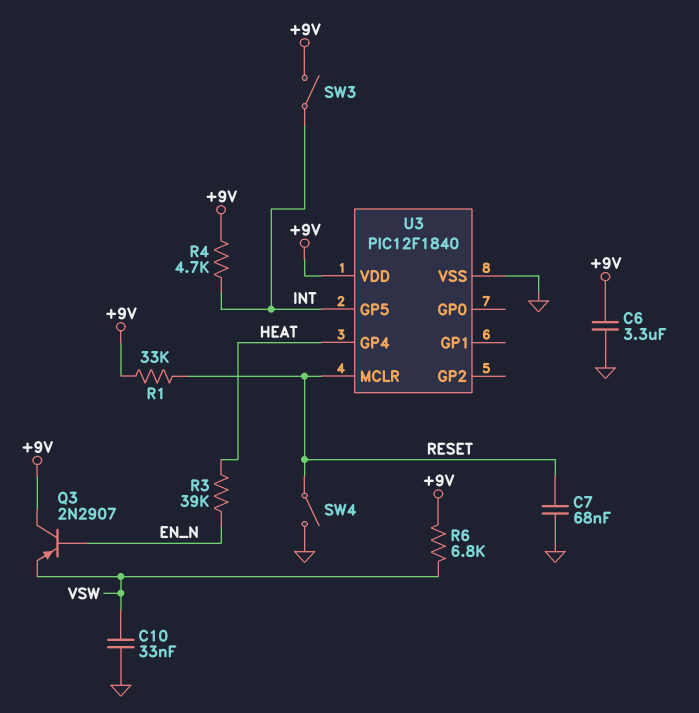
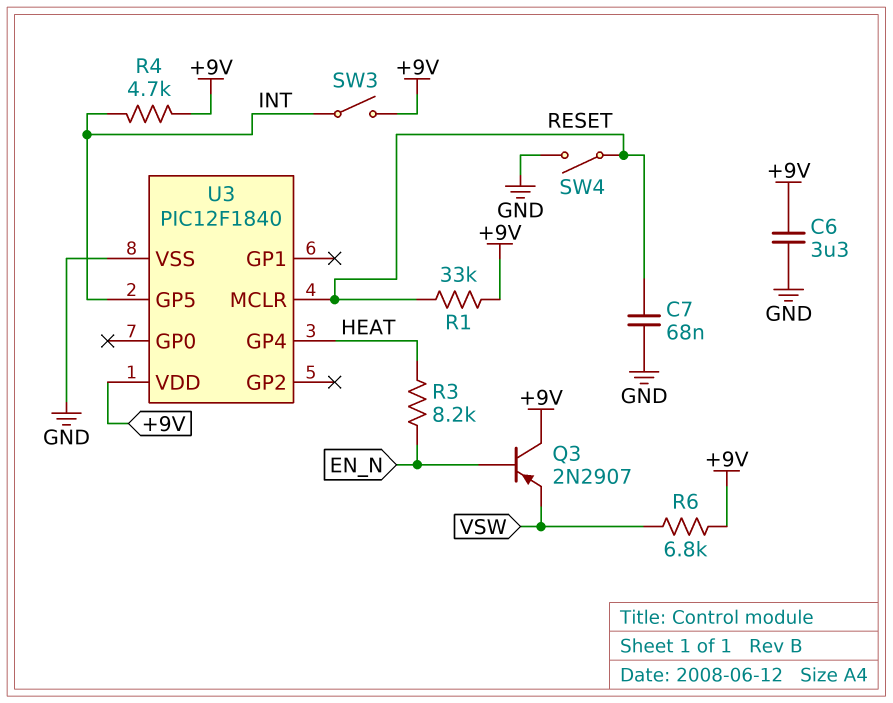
C10: 33nF (GND, VSW) -> none
R3: 39k (EN_N, HEAT) -> 8.2k (EN_N, HEAT)

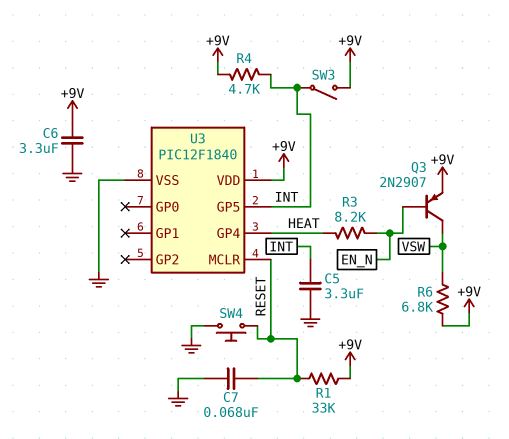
C5: none -> 3.3uF (GND, INT)
Q3: PNP 2N2907 (B EN_N, C +9V, E VSW) -> PNP 2N2907 (B EN_N, C VSW, E +9V)
SW4: switch (GND, RESET) -> button (GND, RESET)

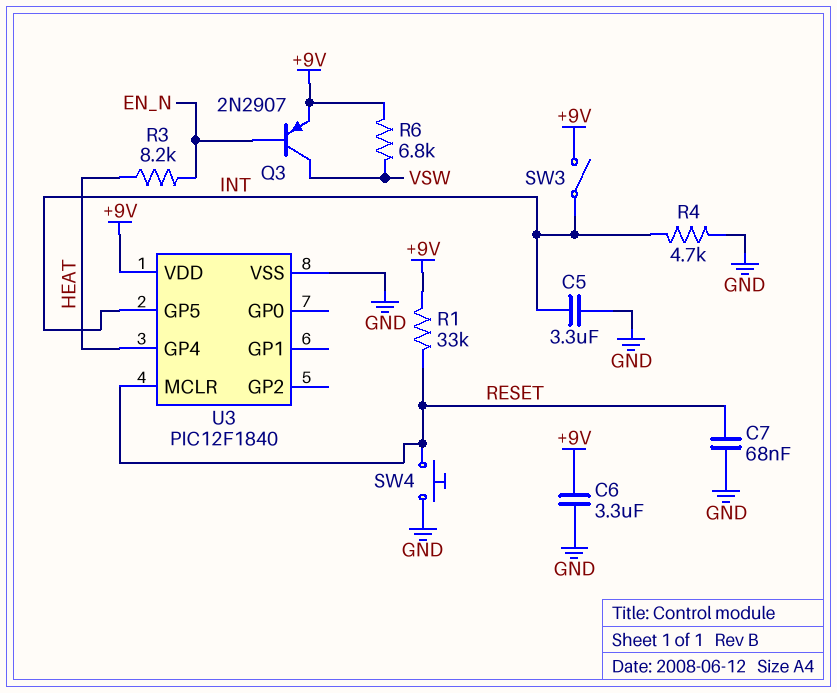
R4: 4.7k (+9V, INT) -> 4.7k (GND, INT)

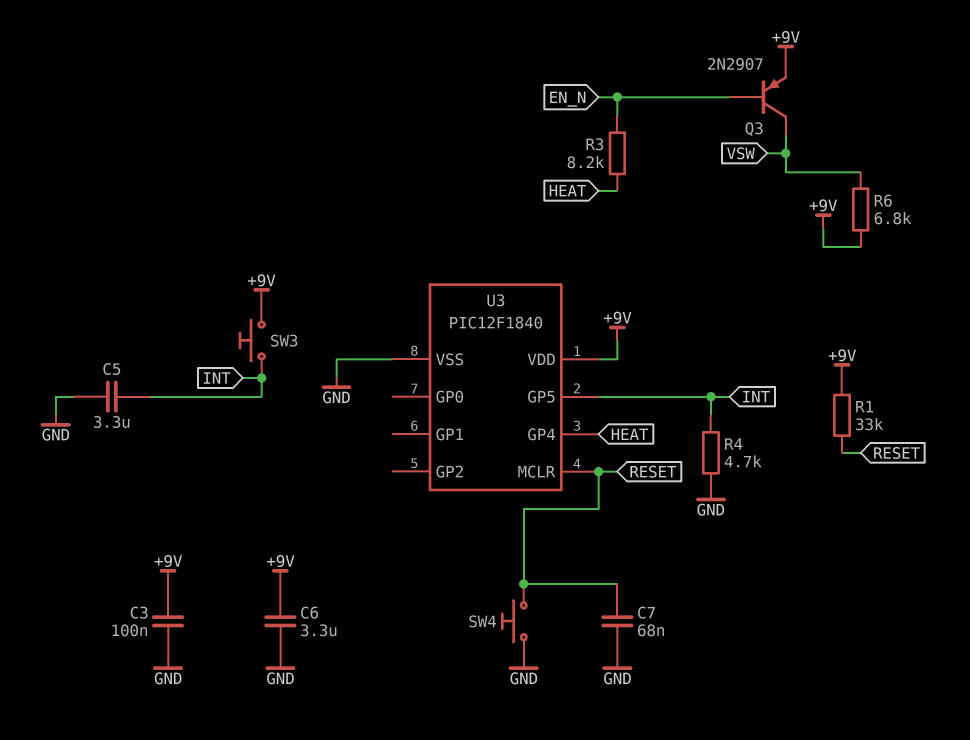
C3: none -> 100nF (+9V, GND)
SW3: switch (+9V, INT) -> button (+9V, INT)

